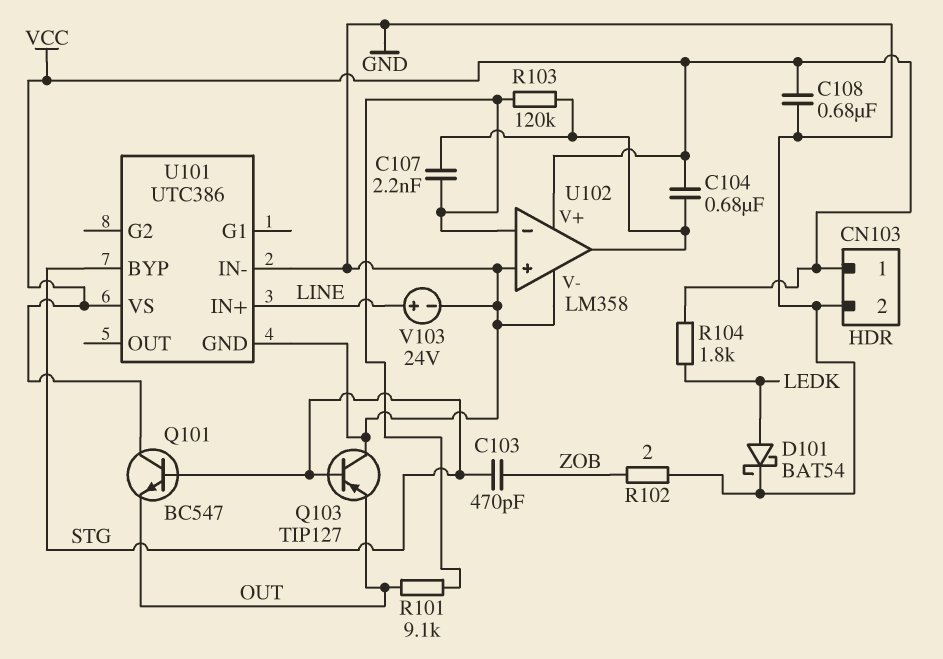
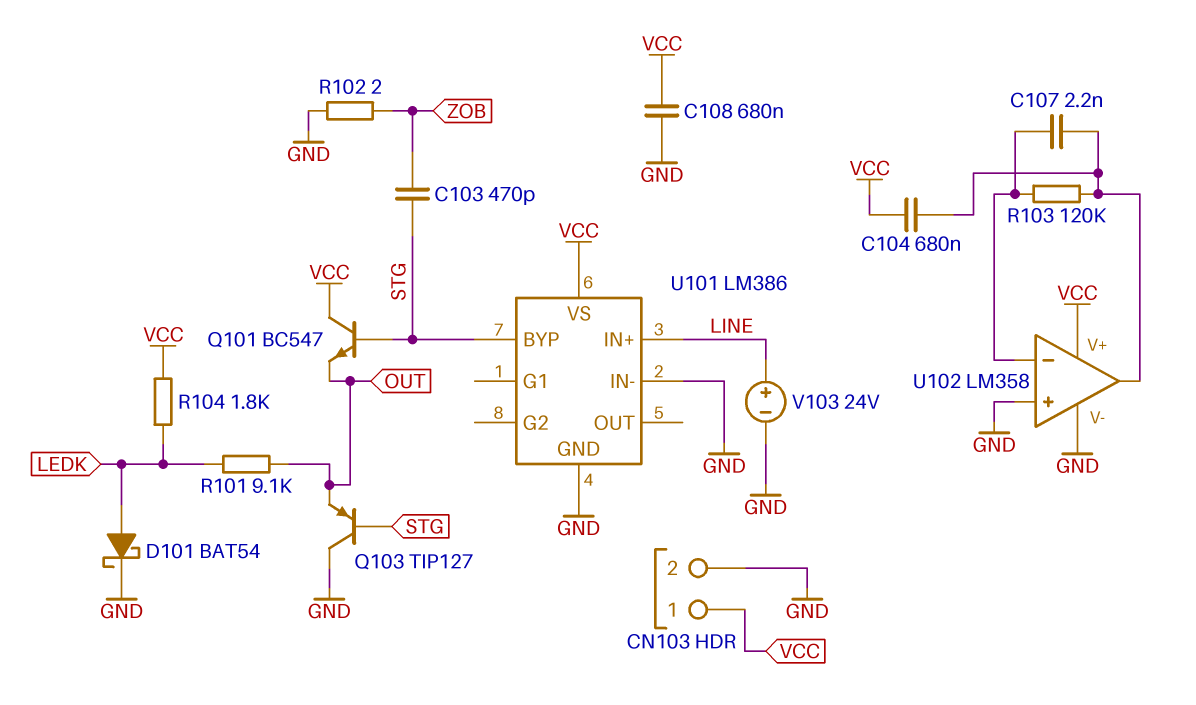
R101: 9.1k (OUT, U102/in-) -> 9.1k (LEDK, OUT)
U101: UTC386 -> LM386

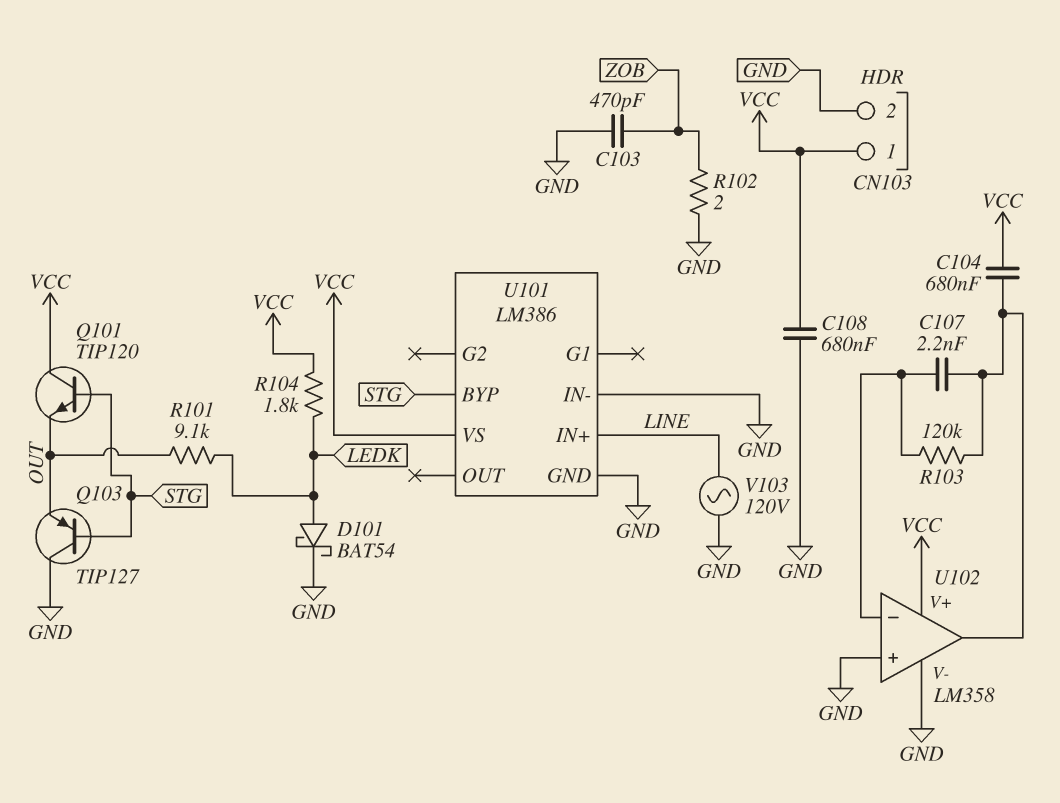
C103: 470pF (STG, ZOB) -> 470pF (GND, ZOB)
Q101: NPN BC547 (B STG, C VCC, E OUT) -> NPN TIP120 (B STG, C VCC, E OUT)
V103: 24V (plus LINE, minus GND) -> AC 120V (GND, LINE)

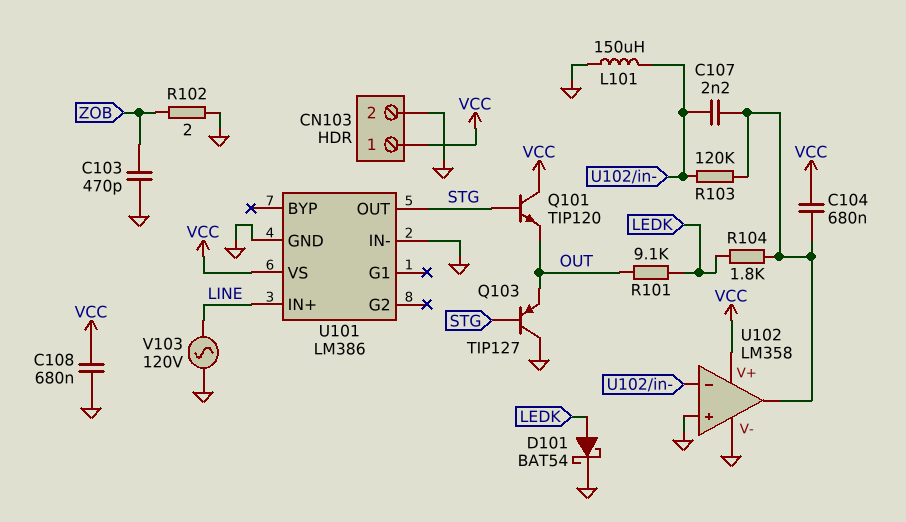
L101: none -> 150uH (GND, U102/in-)
R104: 1.8k (LEDK, VCC) -> 1.8k (LEDK, U102/out)
U101 pin BYP: STG -> none
U101 pin OUT: none -> STG

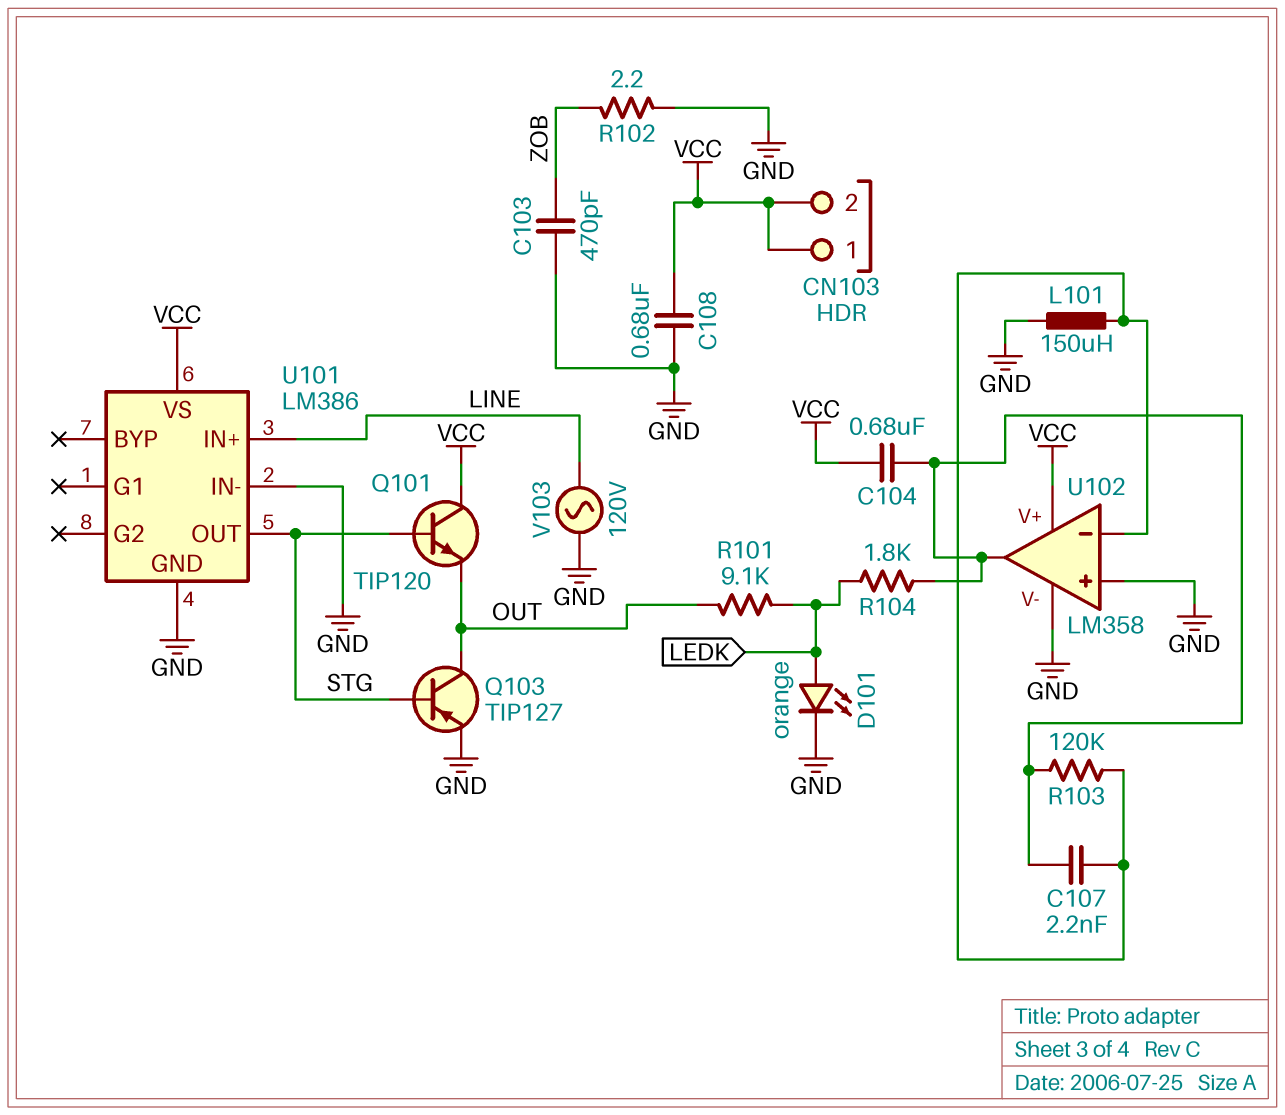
CN103 pin 2: GND -> VCC
D101: schottky BAT54 (A LEDK, K GND) -> LED orange (A LEDK, K GND)
Q103: PNP TIP127 (B STG, C GND, E OUT) -> PNP TIP127 (B STG, C OUT, E GND)
R102: 2 (GND, ZOB) -> 2.2 (GND, ZOB)

